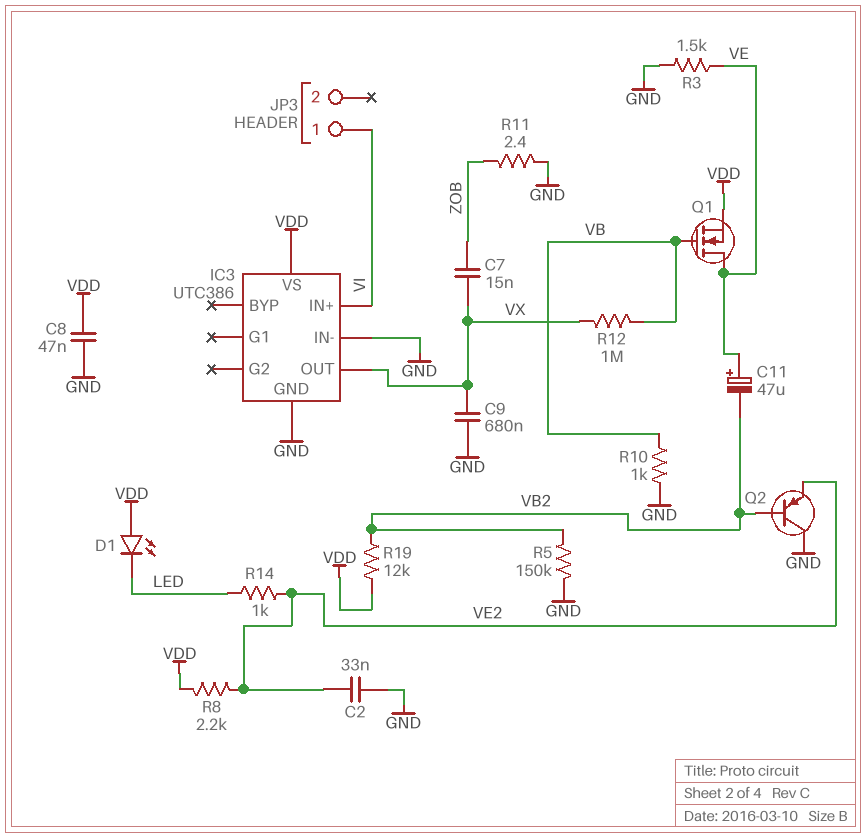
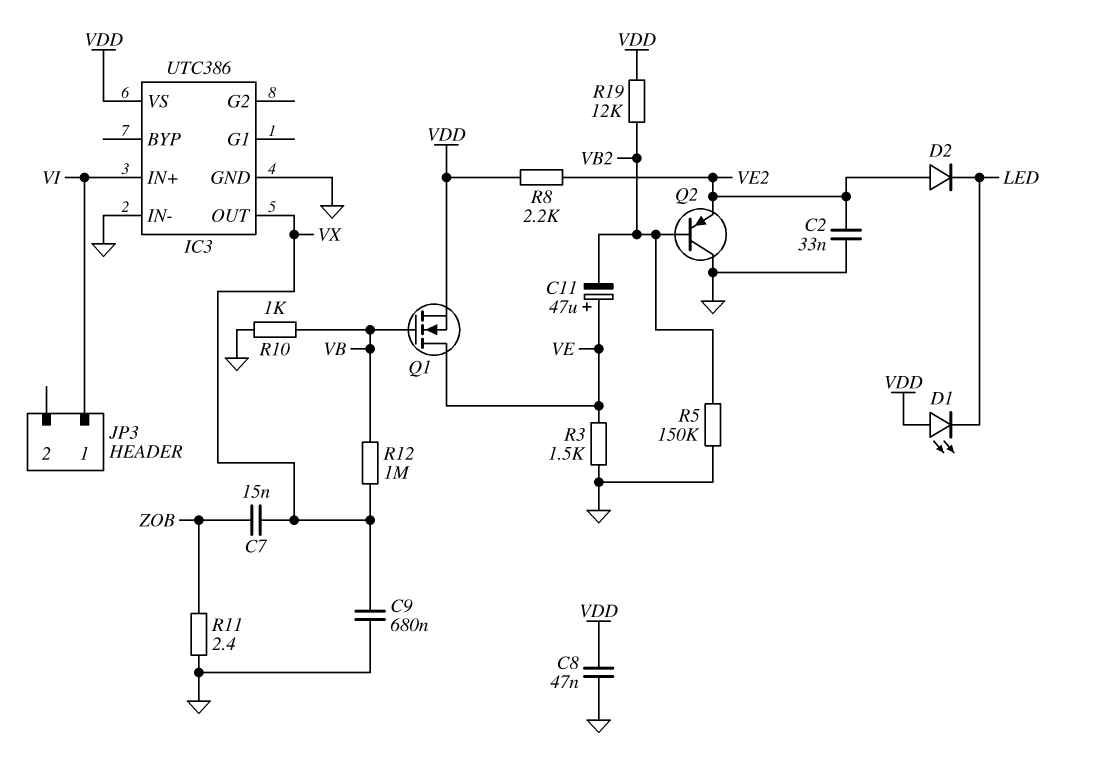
D2: none -> diode (A VE2, K LED)
R14: 1k (LED, VE2) -> none

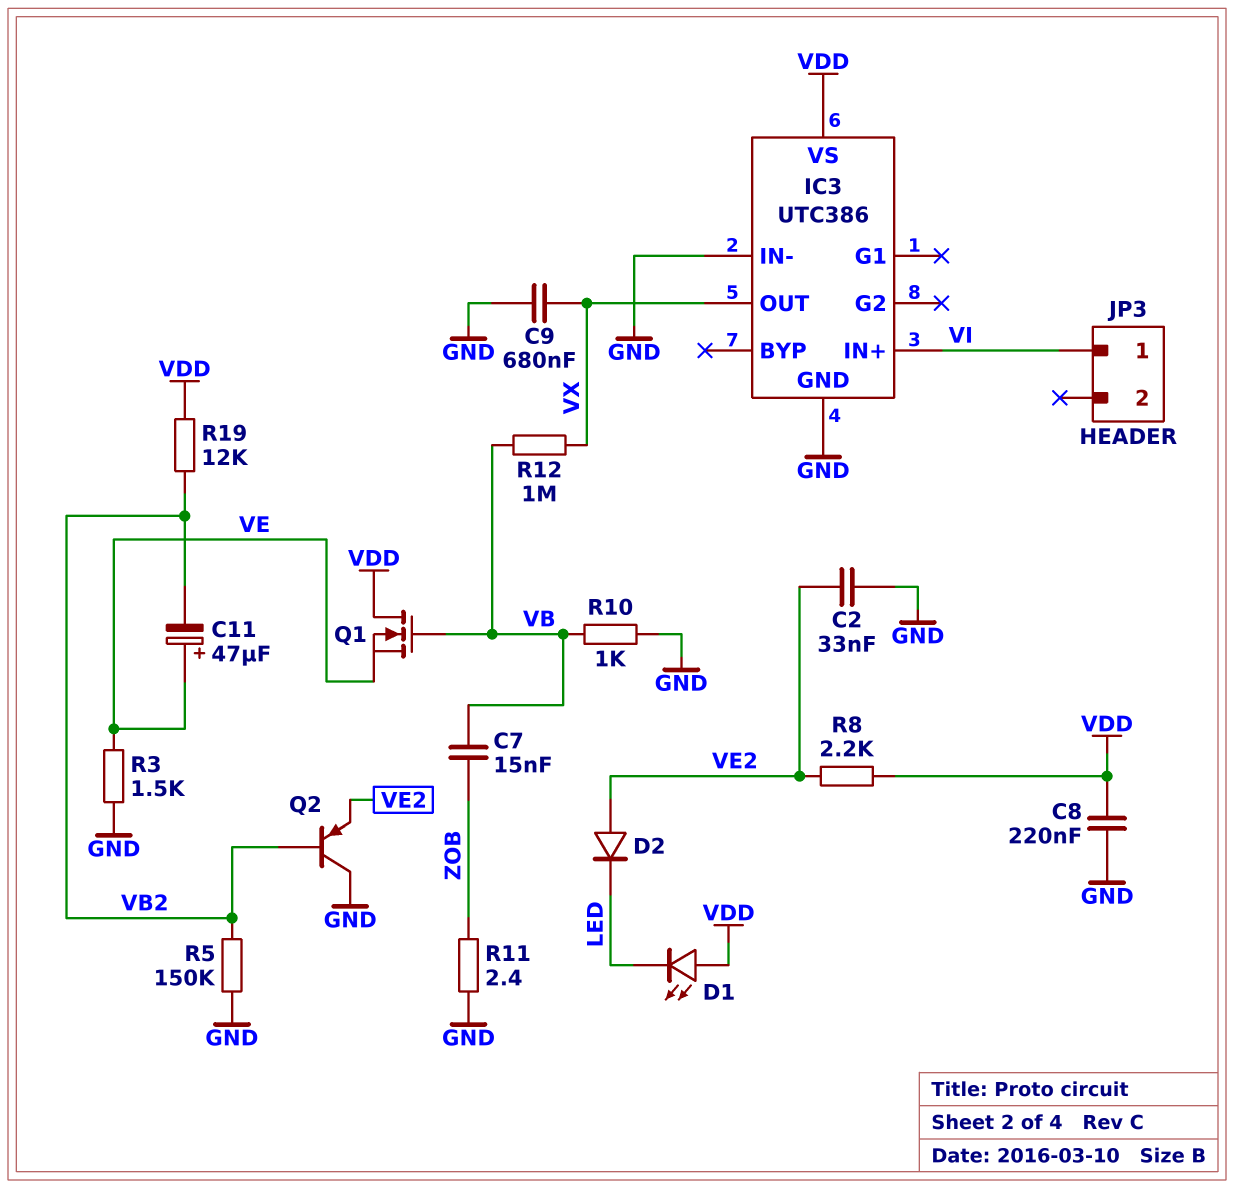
C7: 15nF (VX, ZOB) -> 15nF (VB, ZOB)
C8: 47nF (GND, VDD) -> 220nF (GND, VDD)
Q1: NMOS (G VB, D VE, S VDD) -> NMOS (G VB, D VDD, S VE)

